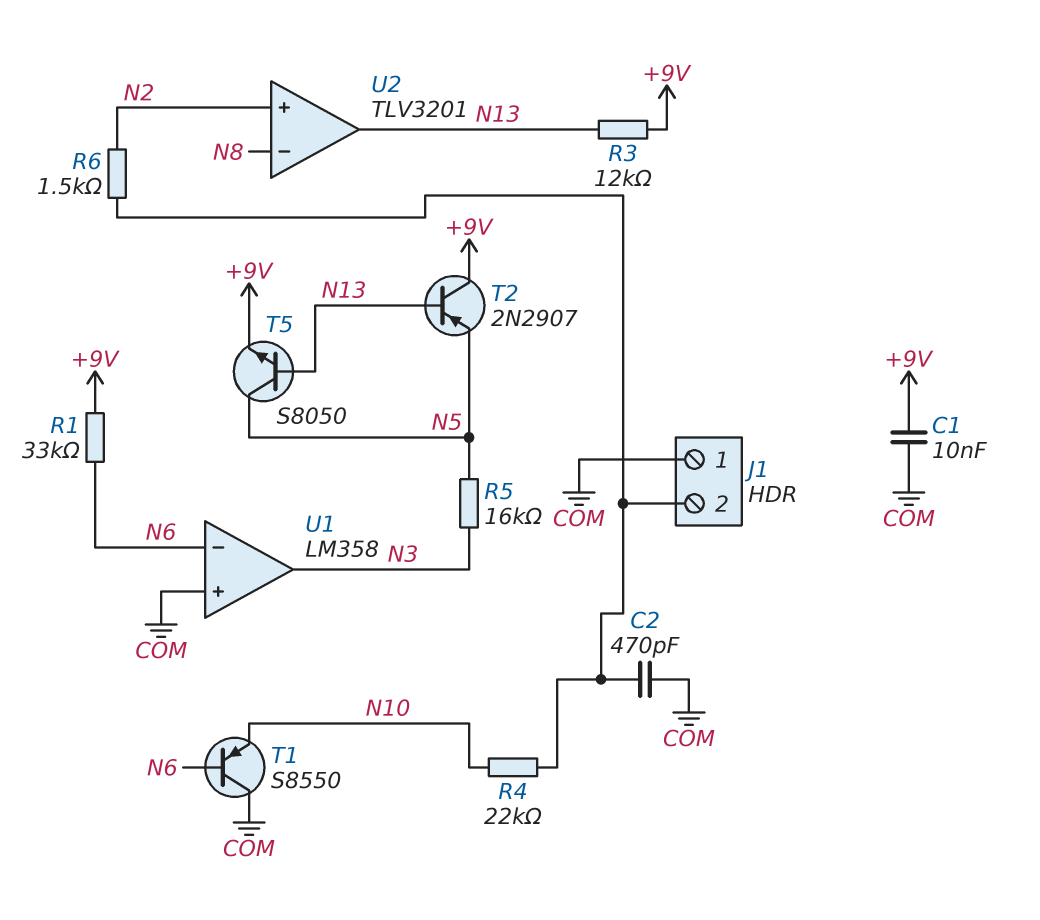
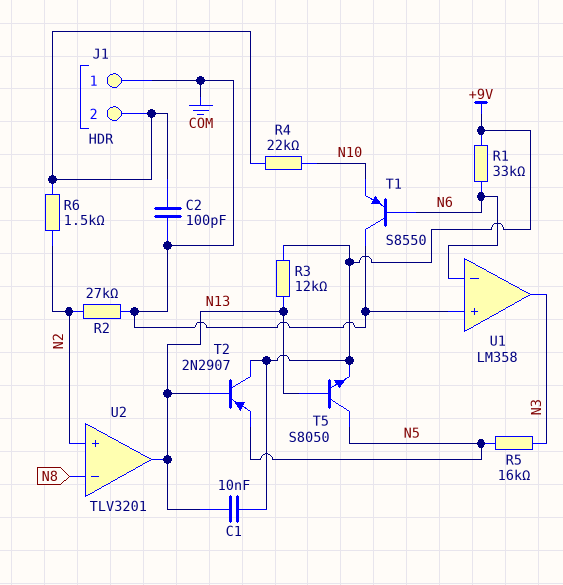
C1: 10nF (+9V, COM) -> 10nF (+9V, N13)
C2: 470pF (COM, J1/2) -> 100pF (COM, J1/2)
R2: none -> 27k (COM, N2)

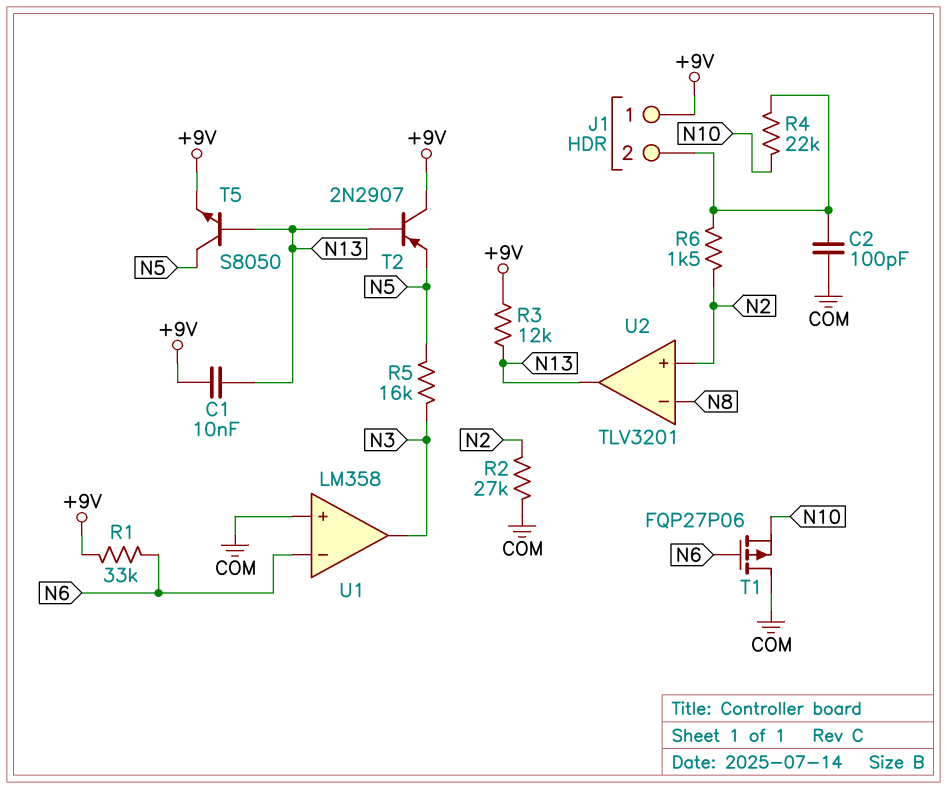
J1 pin 1: COM -> +9V
T1: PNP S8550 (B N6, C COM, E N10) -> PMOS FQP27P06 (G N6, D COM, S N10)

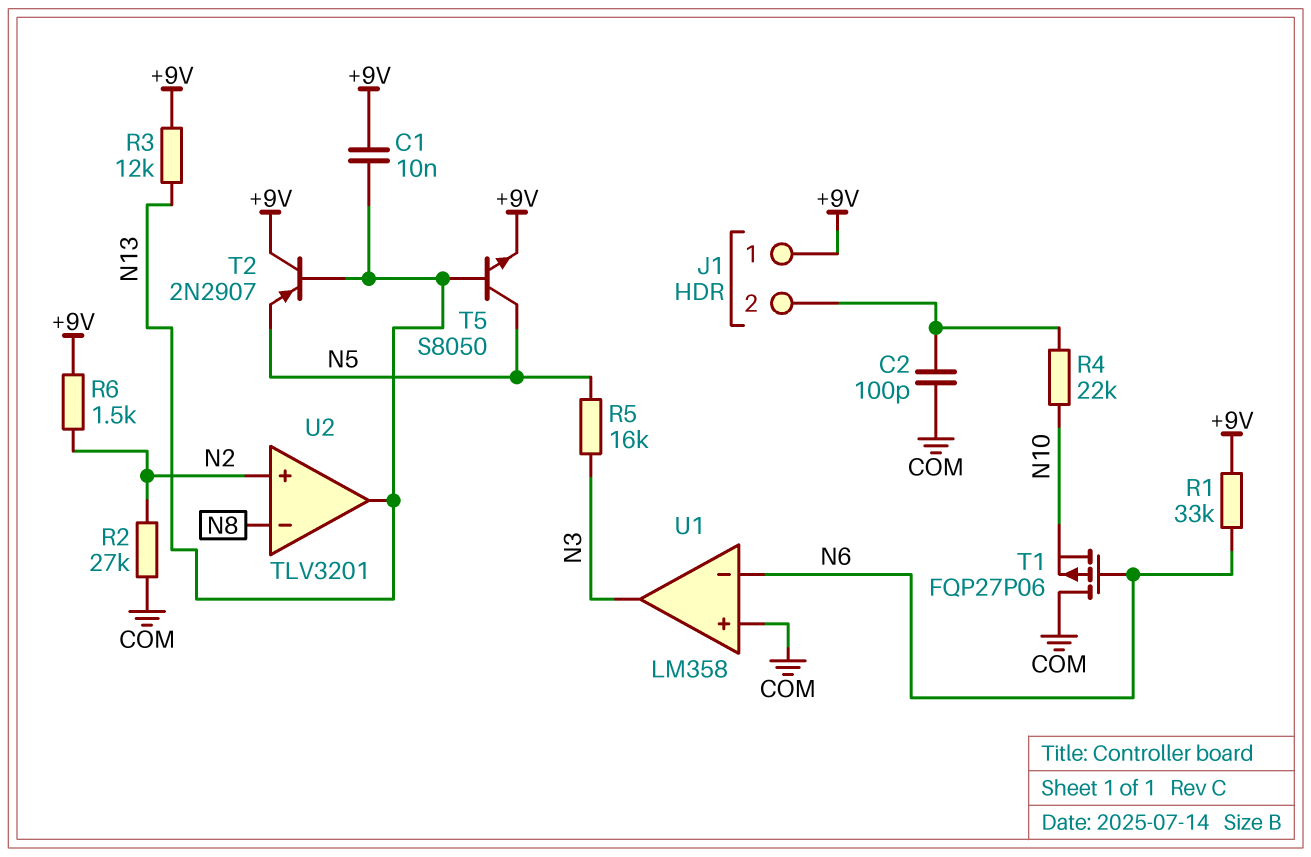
R6: 1.5k (J1/2, N2) -> 1.5k (+9V, N2)

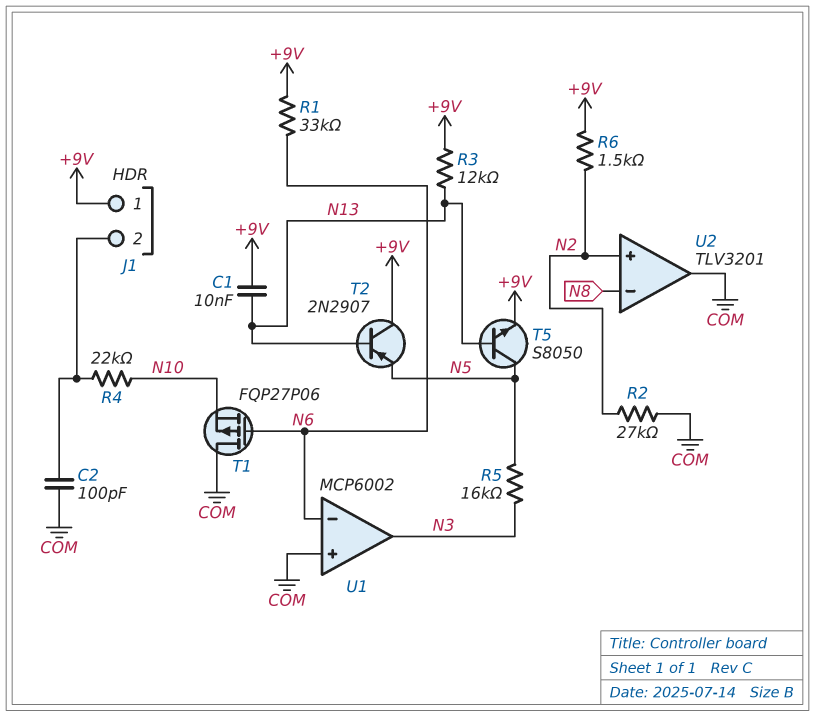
U1: LM358 -> MCP6002
U2 pin out: N13 -> COM

